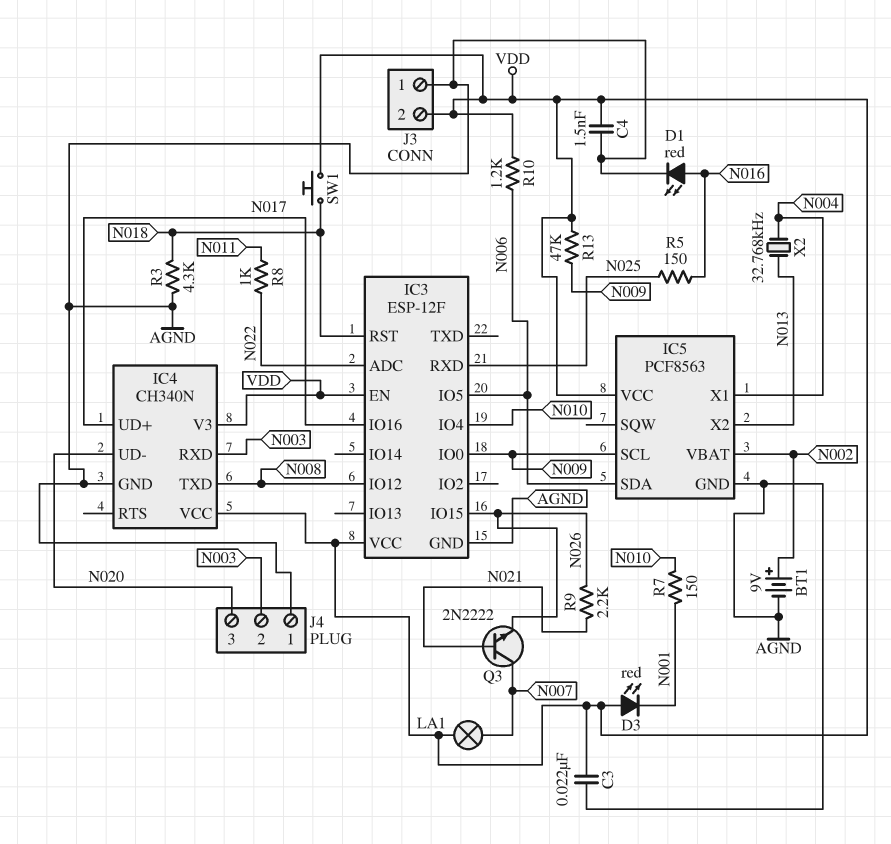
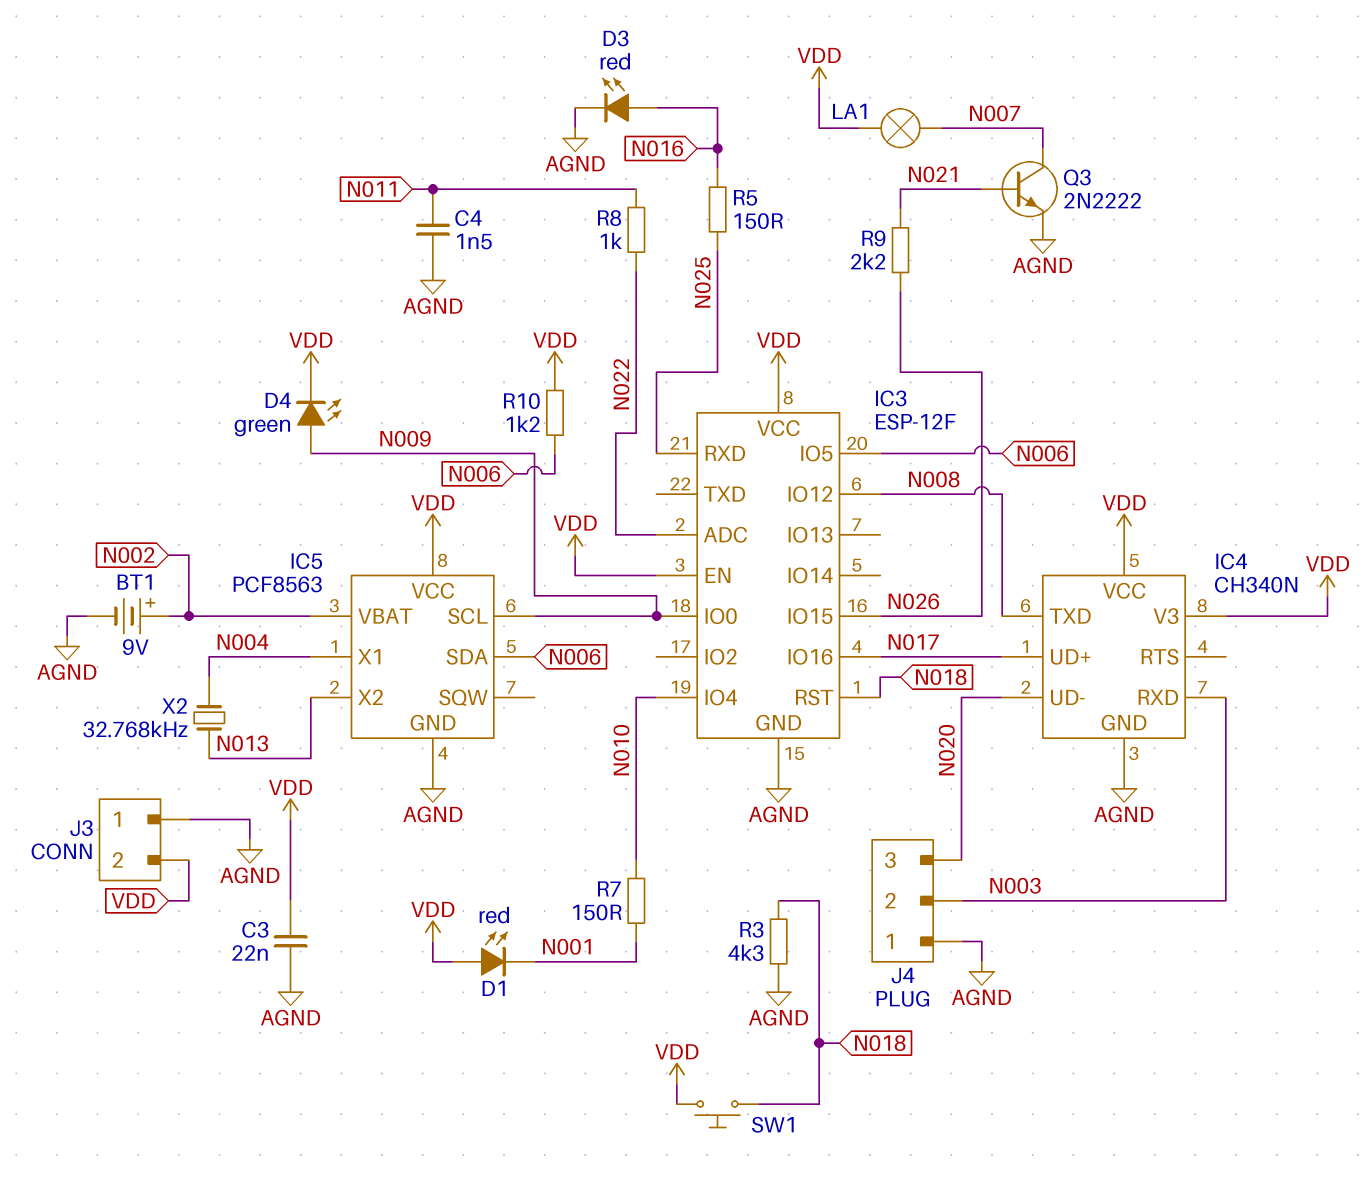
C4: 1.5nF (AGND, VDD) -> 1.5nF (AGND, N011)
D1: LED red (A N016, K AGND) -> LED red (A VDD, K N001)
D3: LED red (A VDD, K N001) -> LED red (A N016, K AGND)
D4: none -> LED green (A N009, K VDD)
Q3: NPN 2N2222 (B N021, C N007, E N026) -> NPN 2N2222 (B N021, C N007, E AGND)
R13: 47k (N009, VDD) -> none

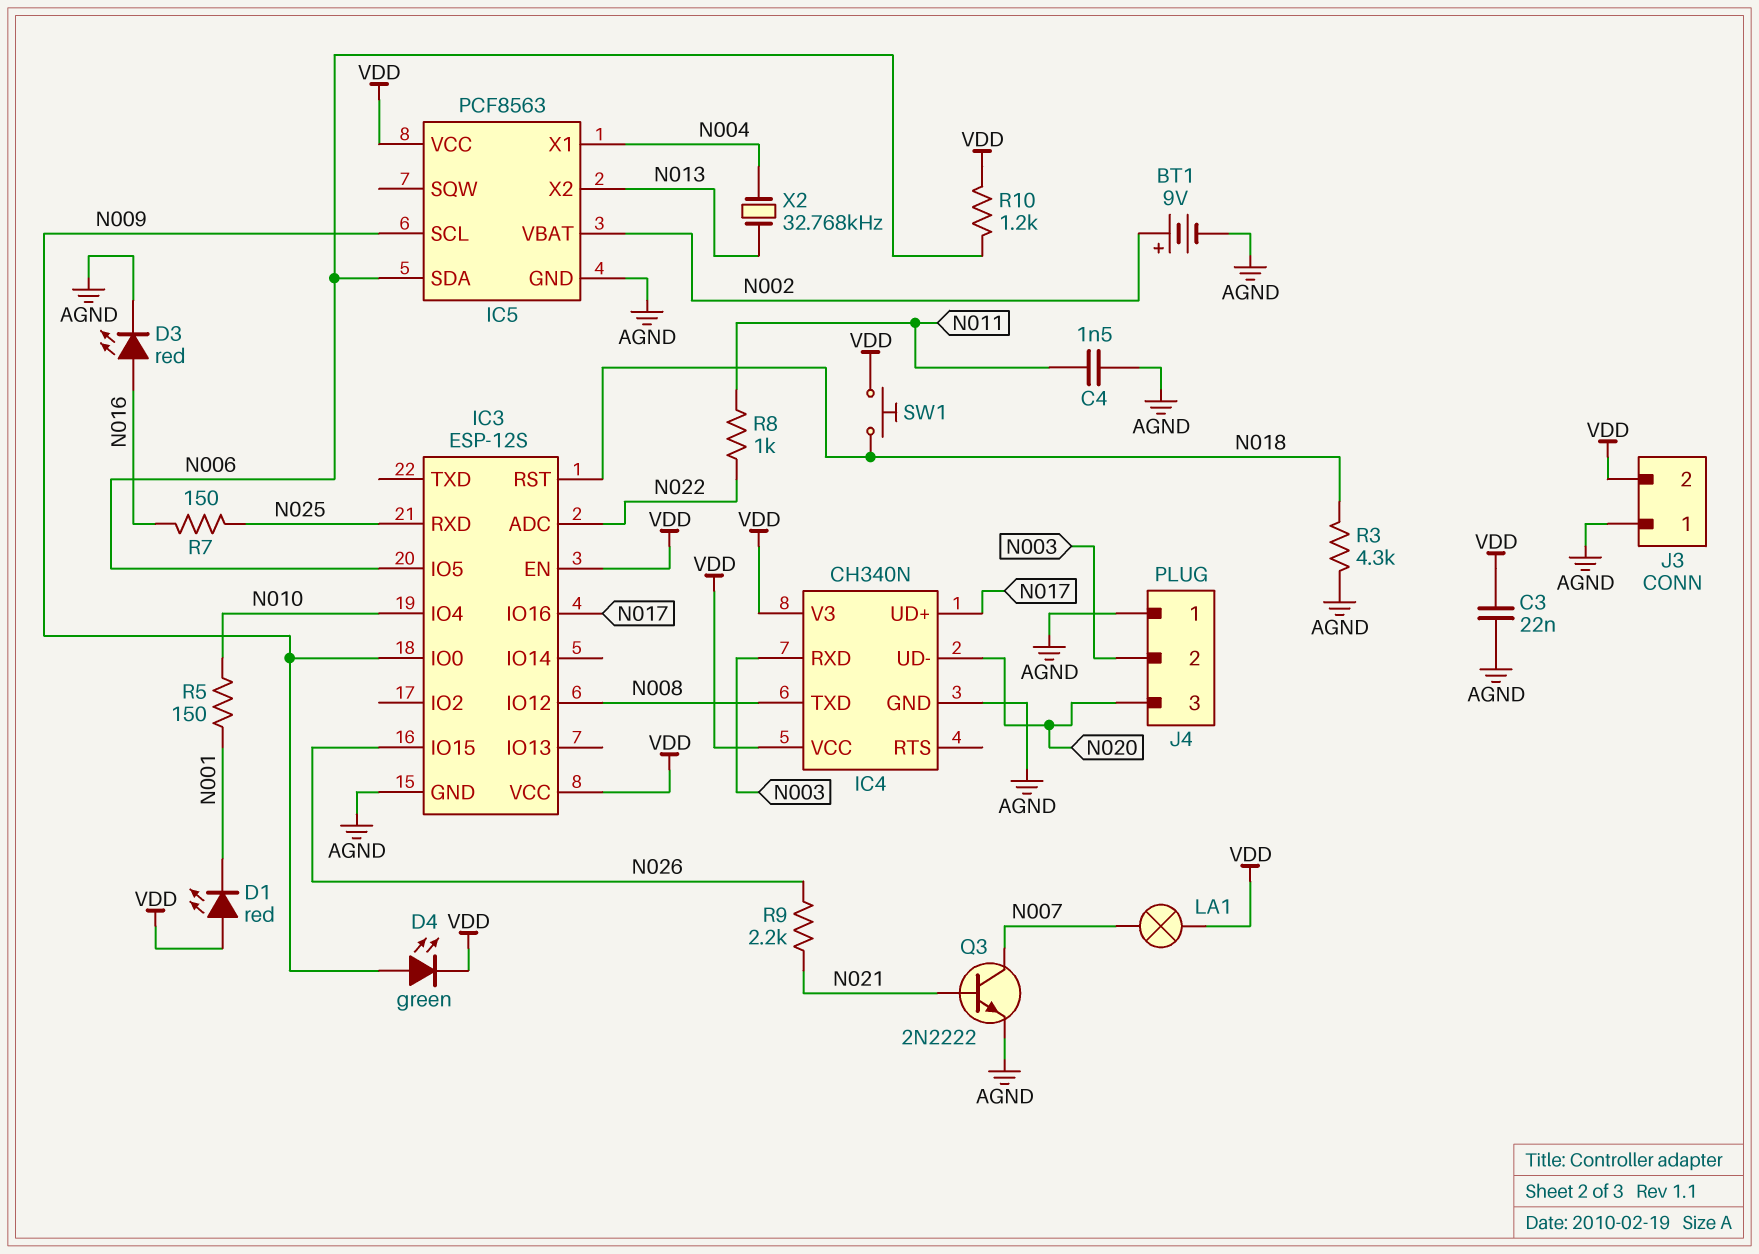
IC3: ESP-12F -> ESP-12S
R5: 150 (N016, N025) -> 150 (N001, N010)
R7: 150 (N001, N010) -> 150 (N016, N025)

